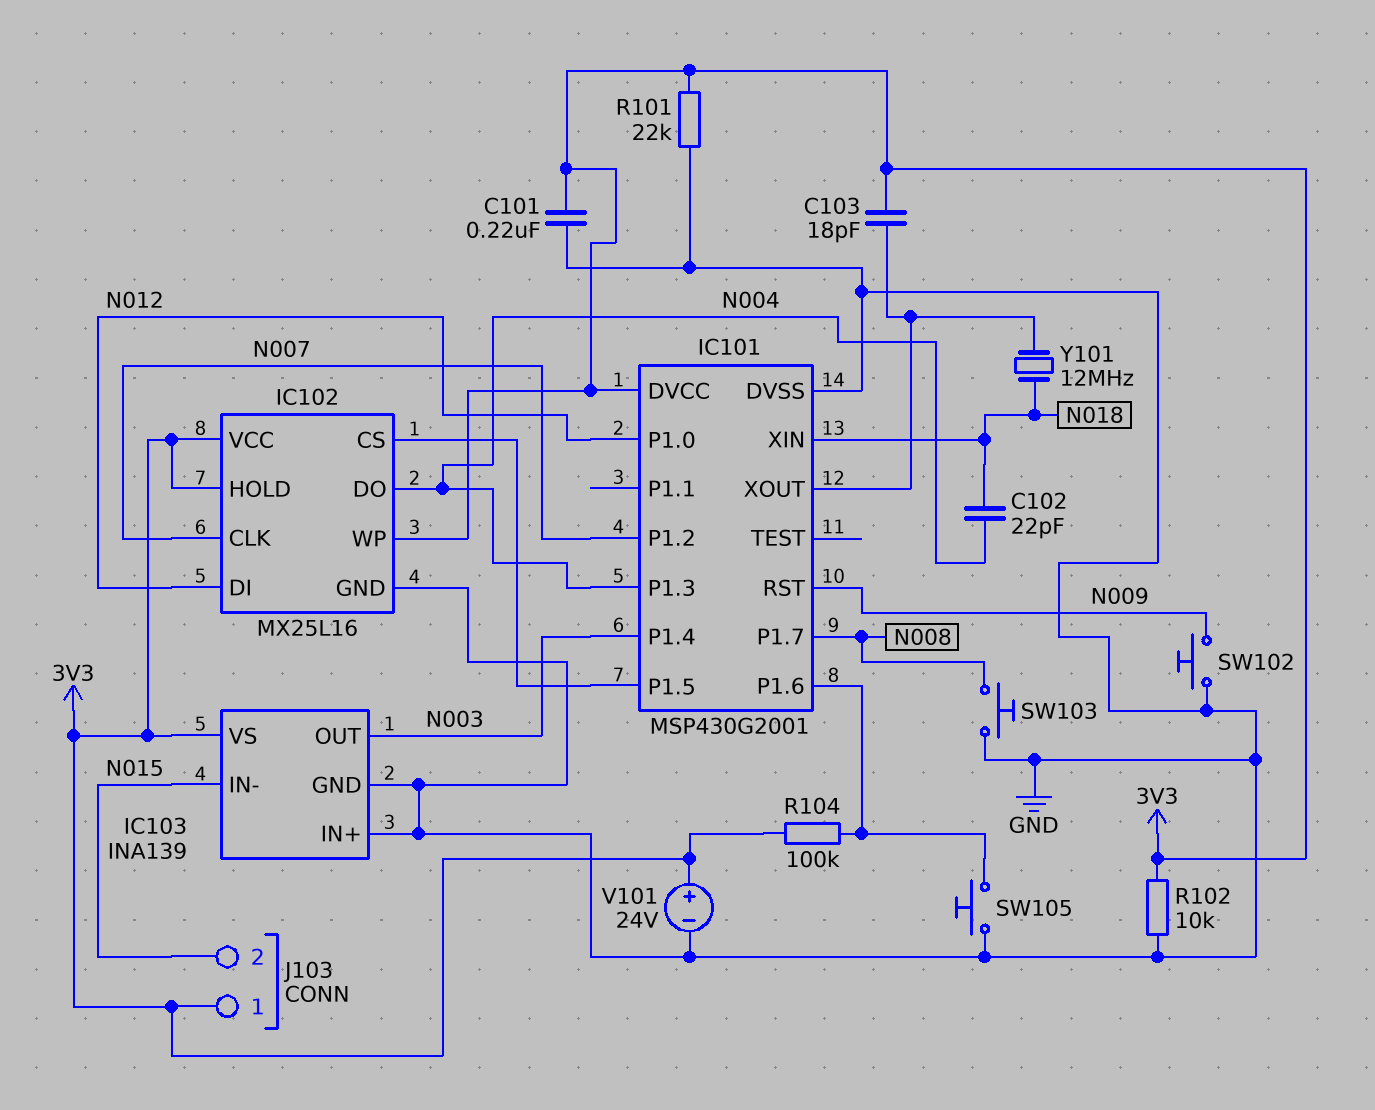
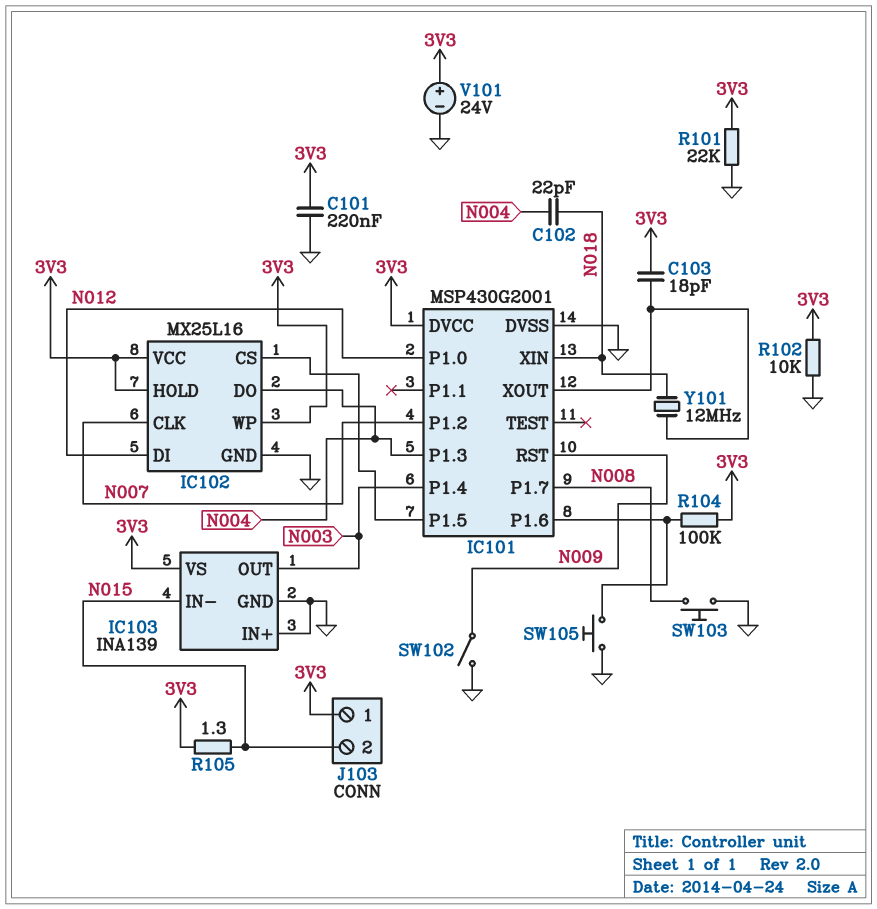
R105: none -> 1.3 (3V3, N015)
SW102: button (GND, N009) -> switch (GND, N009)

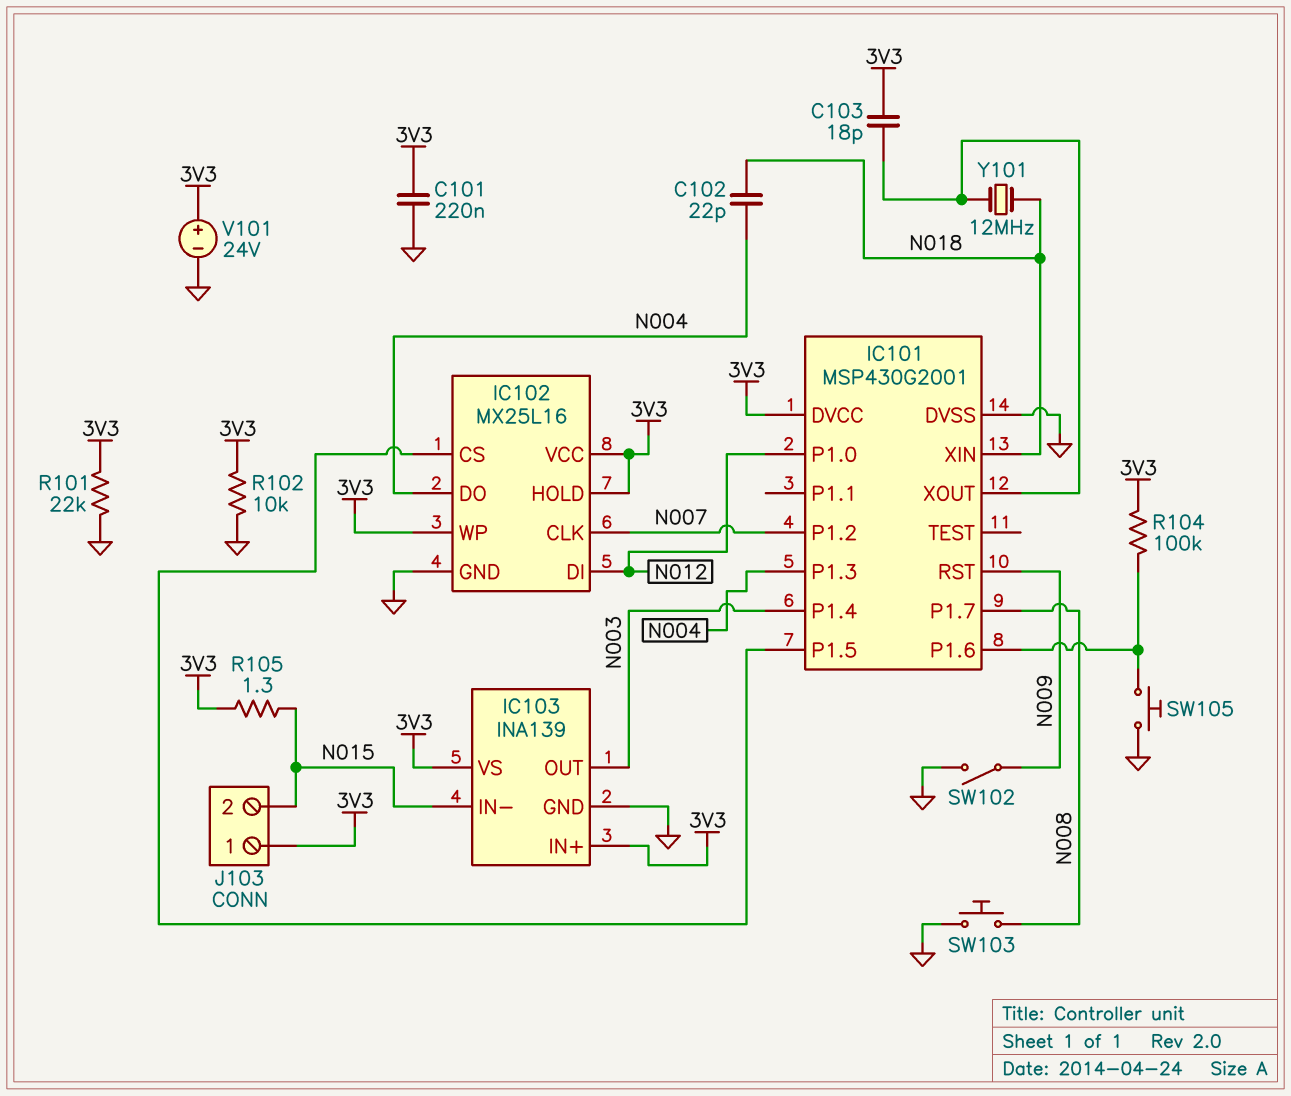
IC103 pin IN+: GND -> 3V3

